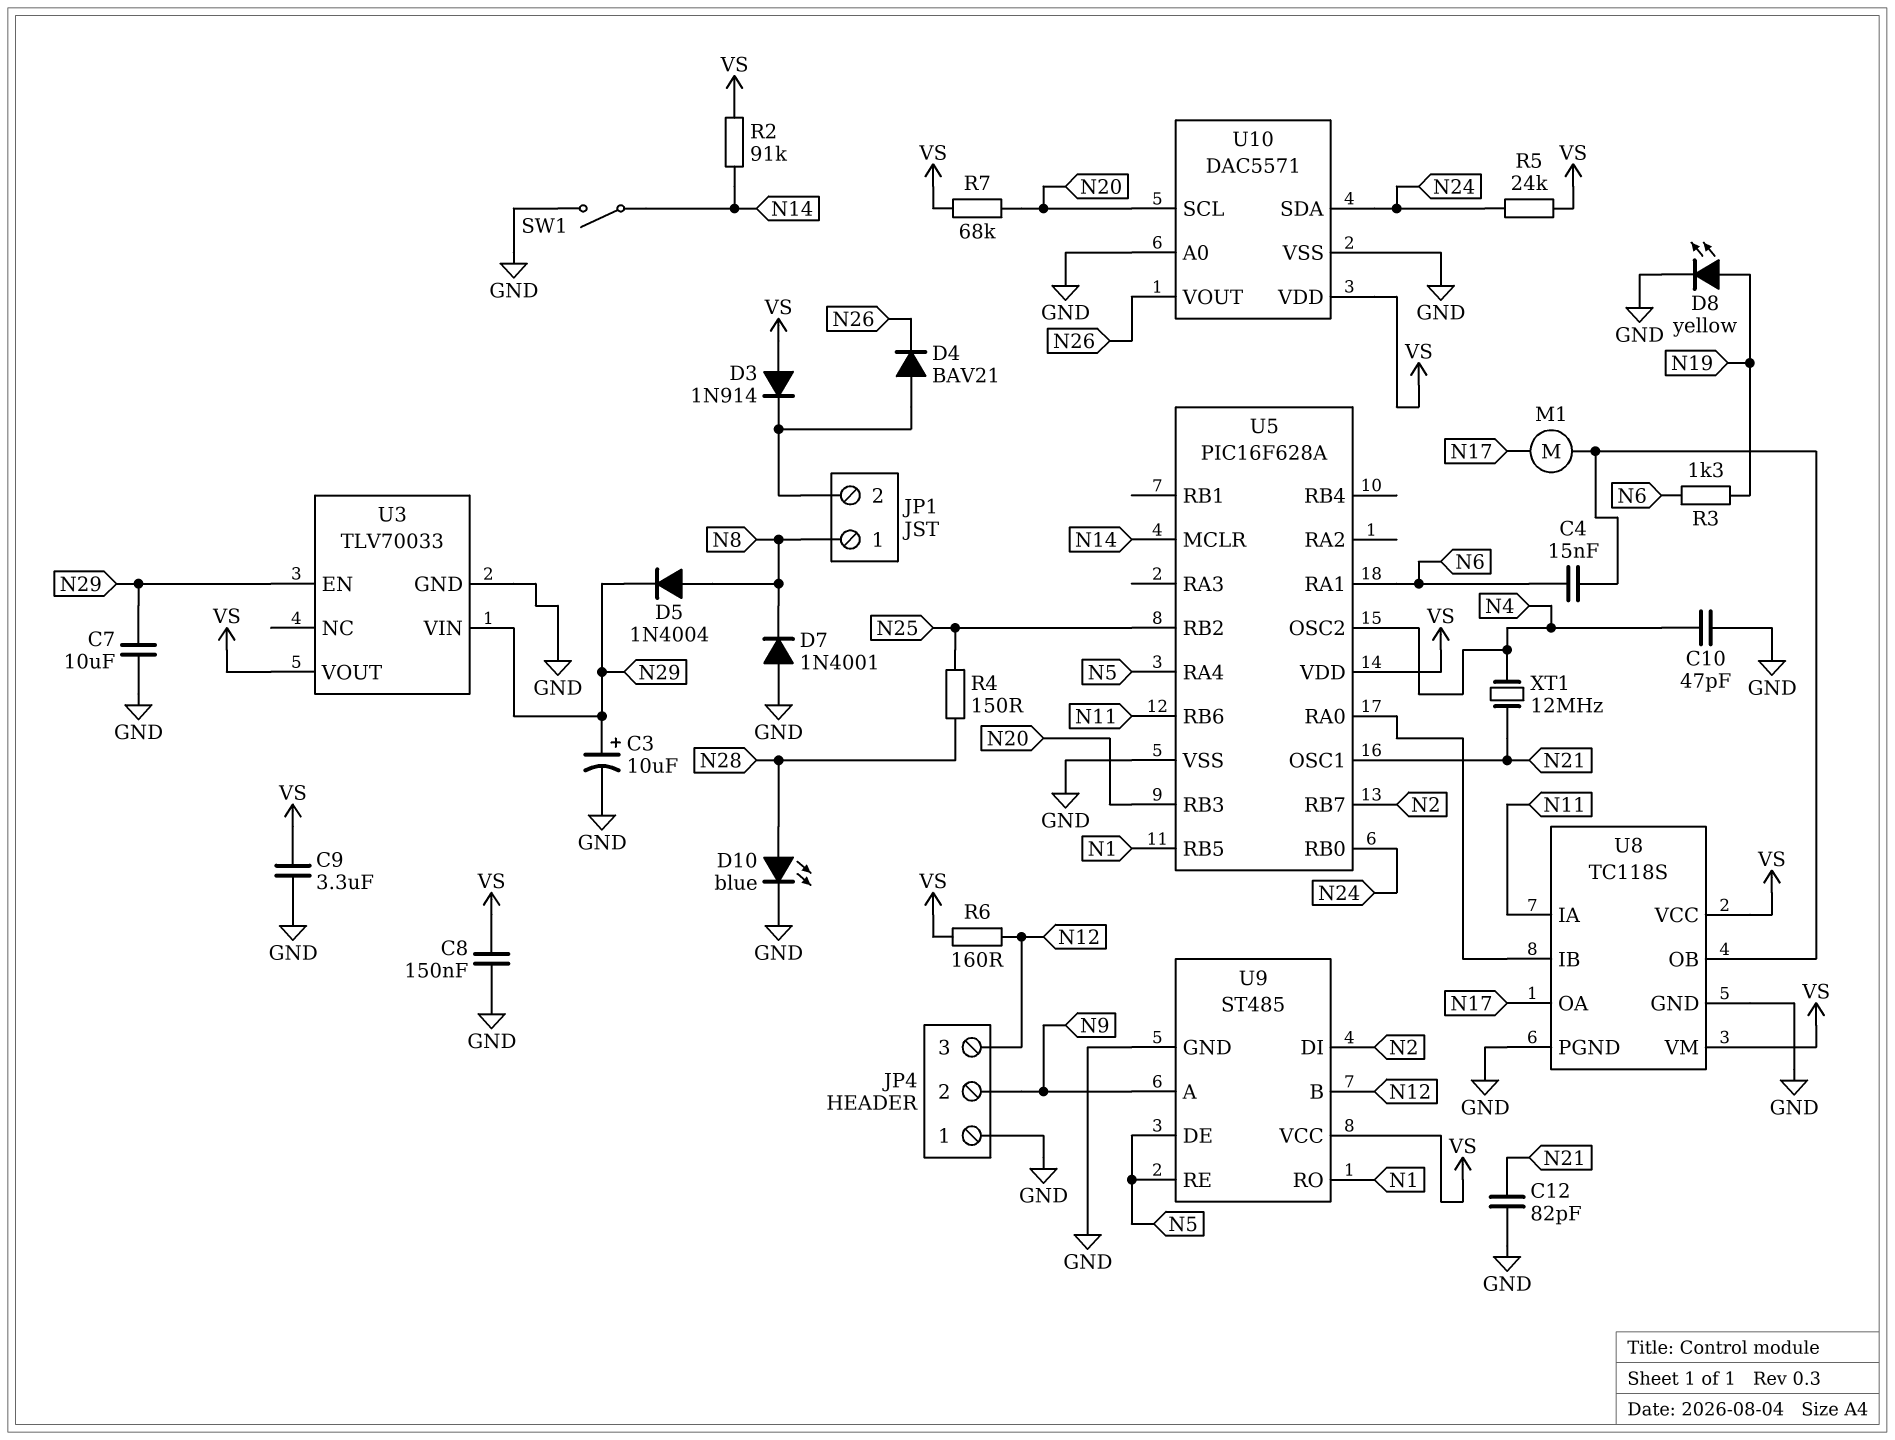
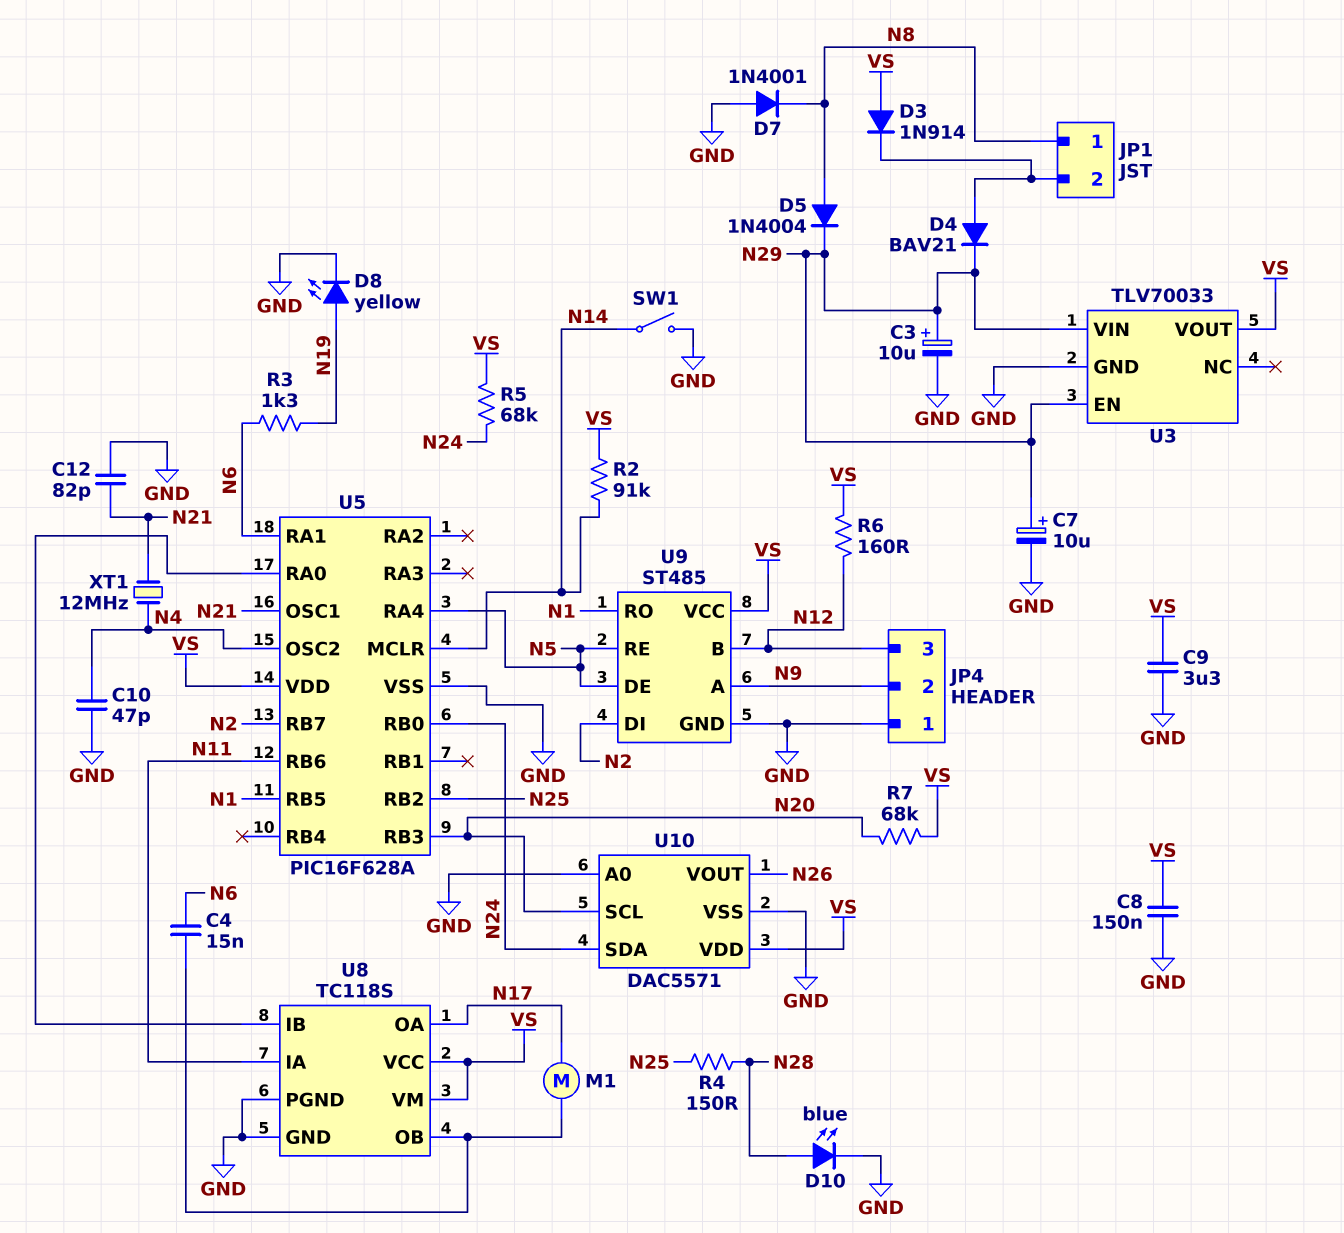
C7: 10uF (GND, N29) -> 10uF (plus N29, minus GND)
D4: diode BAV21 (A JP1/2, K N26) -> diode BAV21 (A JP1/2, K N29)
R5: 24k (N24, VS) -> 68k (N24, VS)

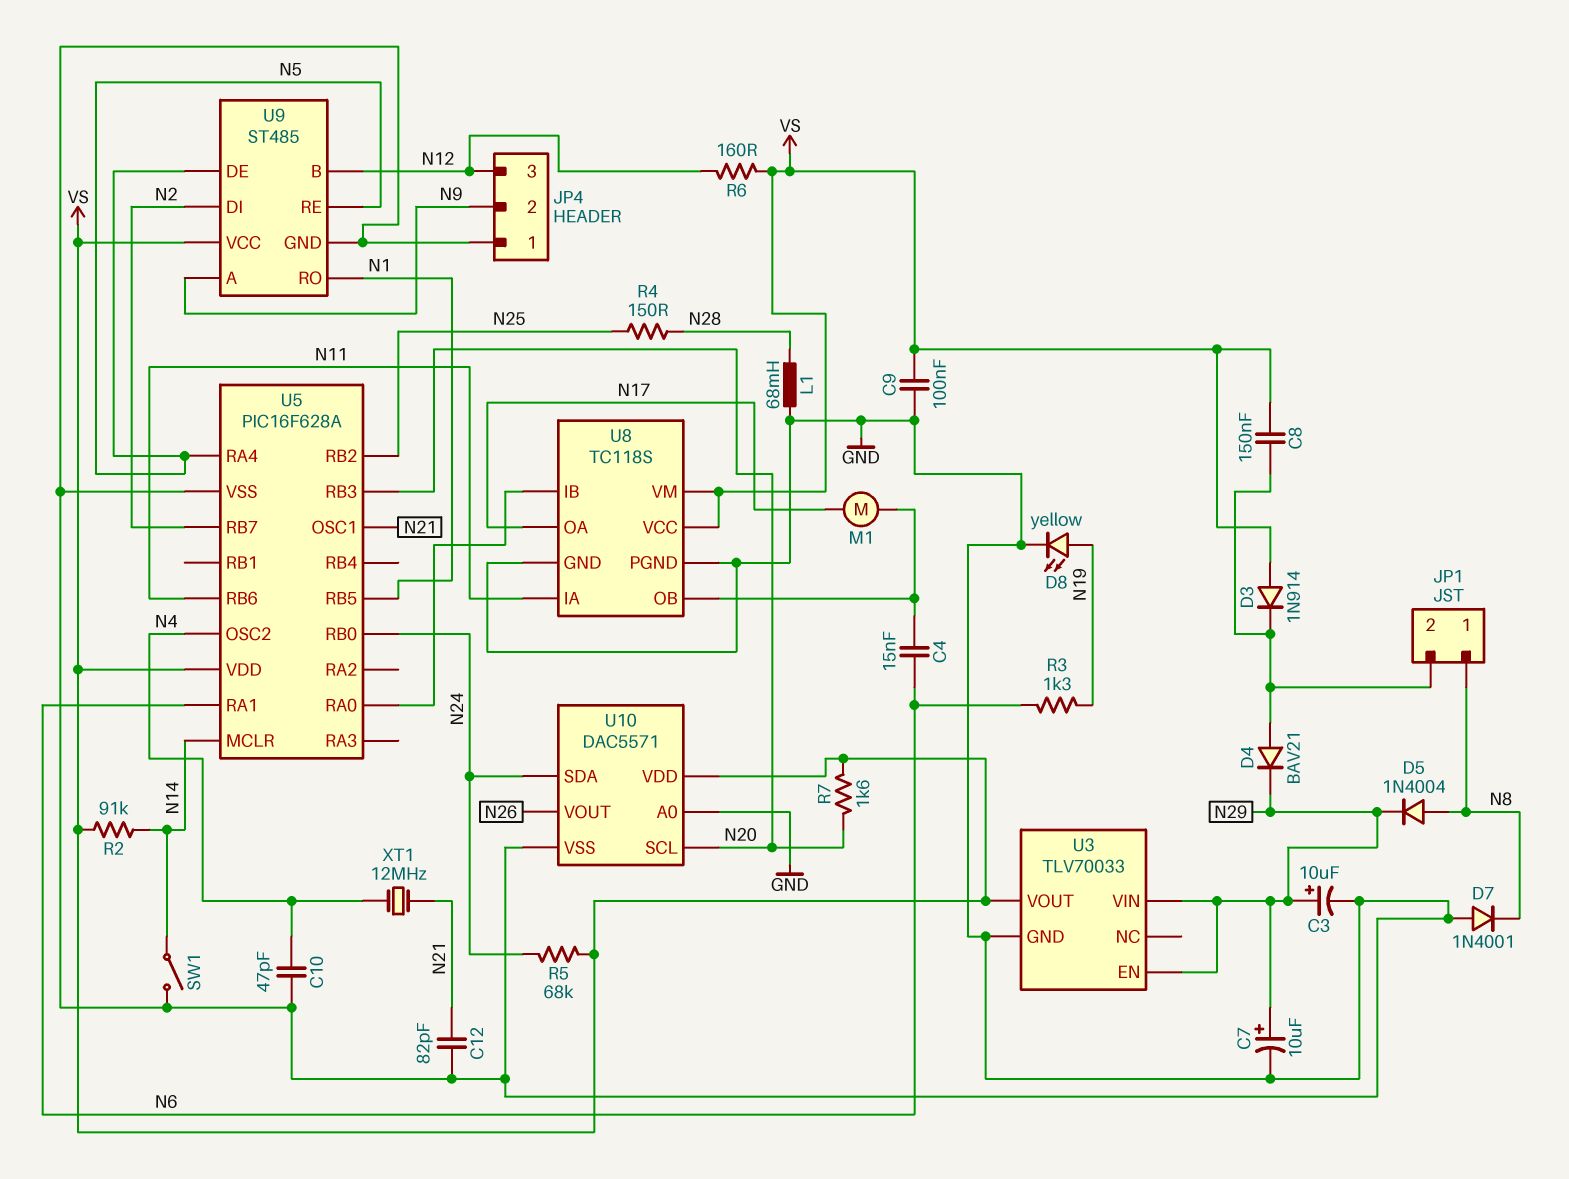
C8: 150nF (GND, VS) -> 150nF (JP1/2, VS)
C9: 3.3uF (GND, VS) -> 100nF (GND, VS)
D10: LED blue (A N28, K GND) -> none
L1: none -> 68mH (GND, N28)
R7: 68k (N20, VS) -> 1.6k (N20, VS)

